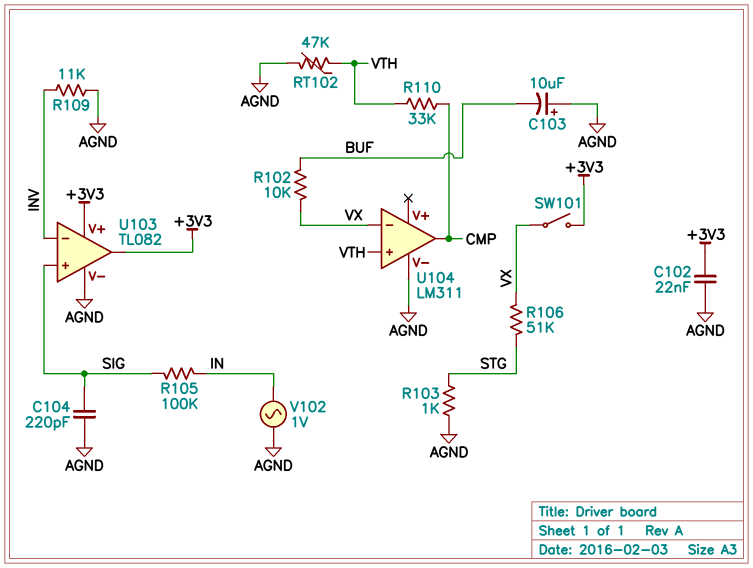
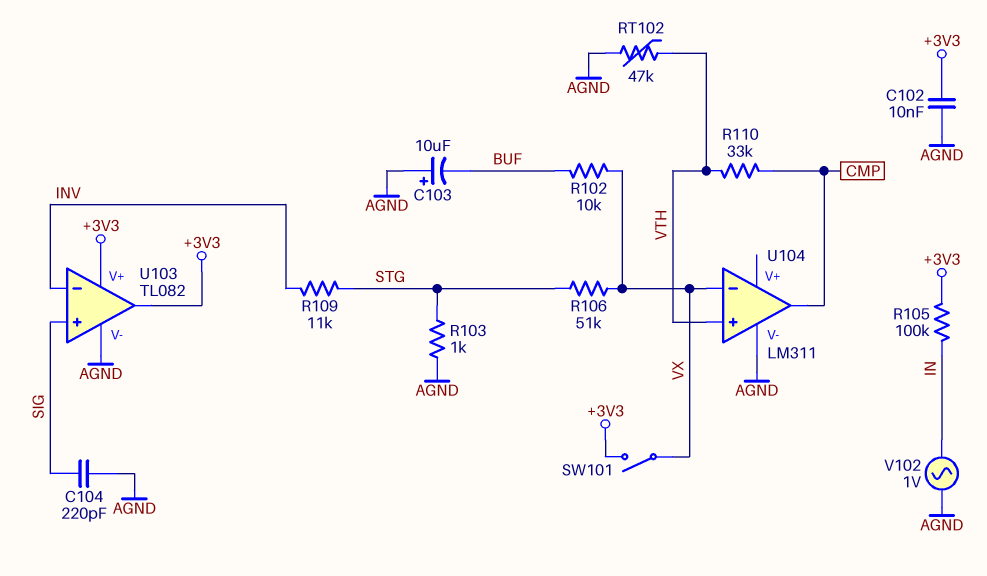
C102: 22nF (+3V3, AGND) -> 10nF (+3V3, AGND)
R105: 100k (IN, SIG) -> 100k (+3V3, IN)
R109: 11k (AGND, INV) -> 11k (INV, STG)

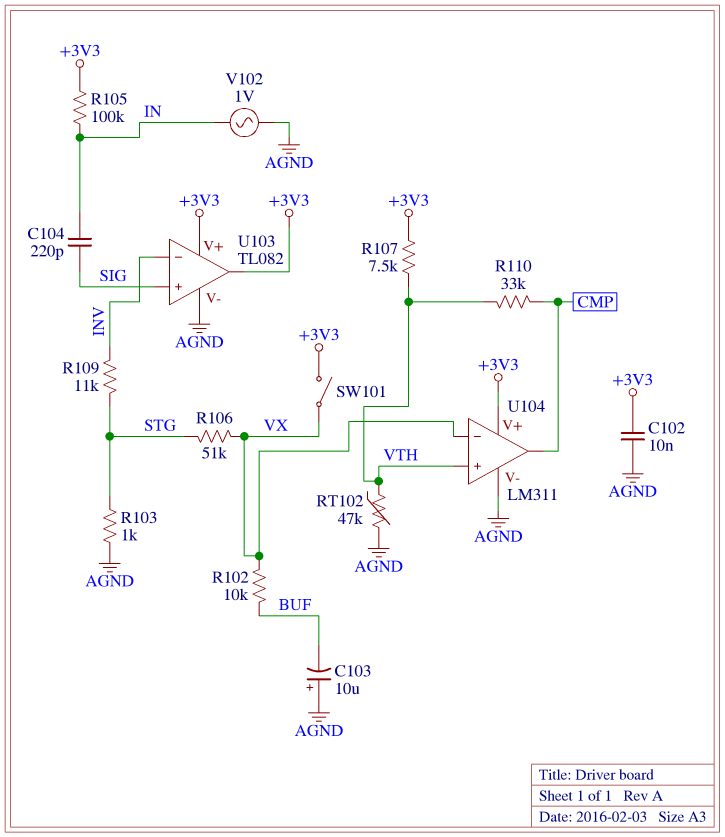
C104: 220pF (AGND, SIG) -> 220pF (IN, SIG)
R107: none -> 7.5k (+3V3, VTH)
U104 pin V+: none -> +3V3

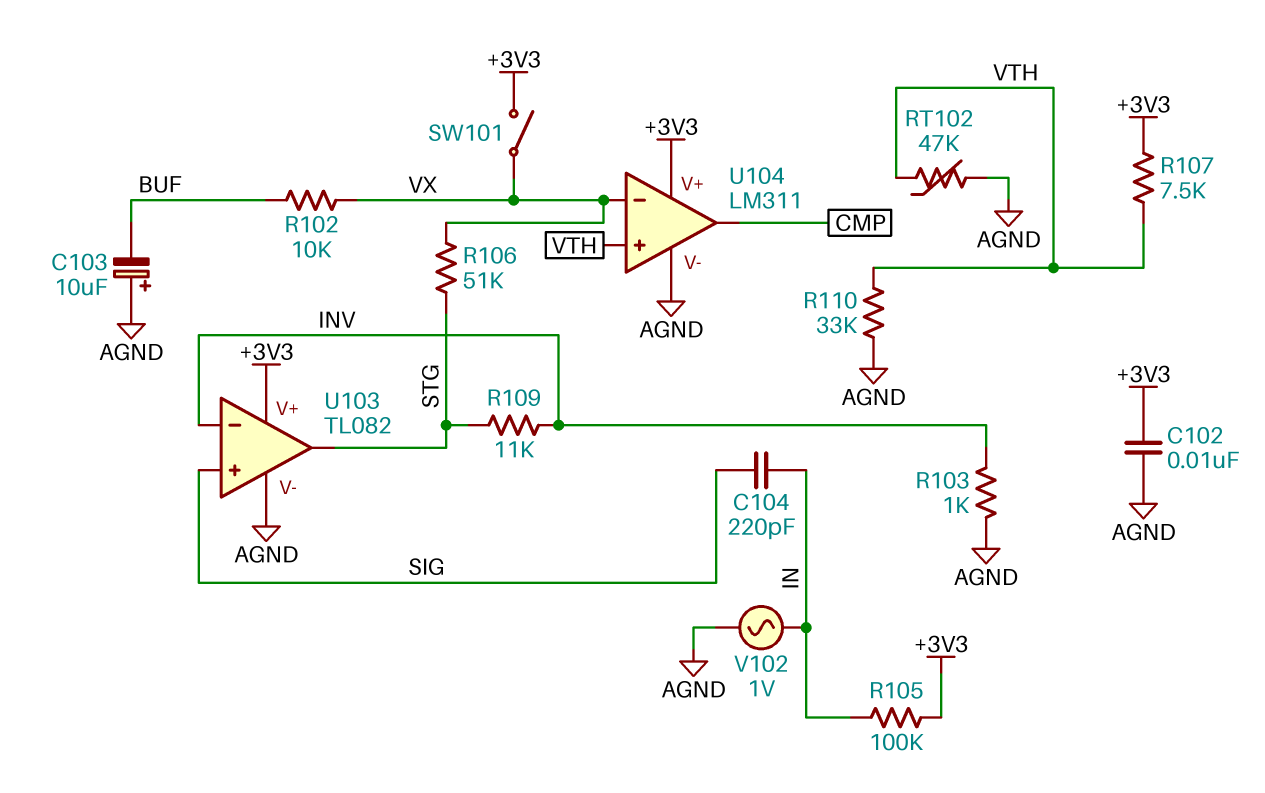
R103: 1k (AGND, STG) -> 1k (AGND, INV)
R110: 33k (CMP, VTH) -> 33k (AGND, VTH)
U103 pin out: +3V3 -> STG

